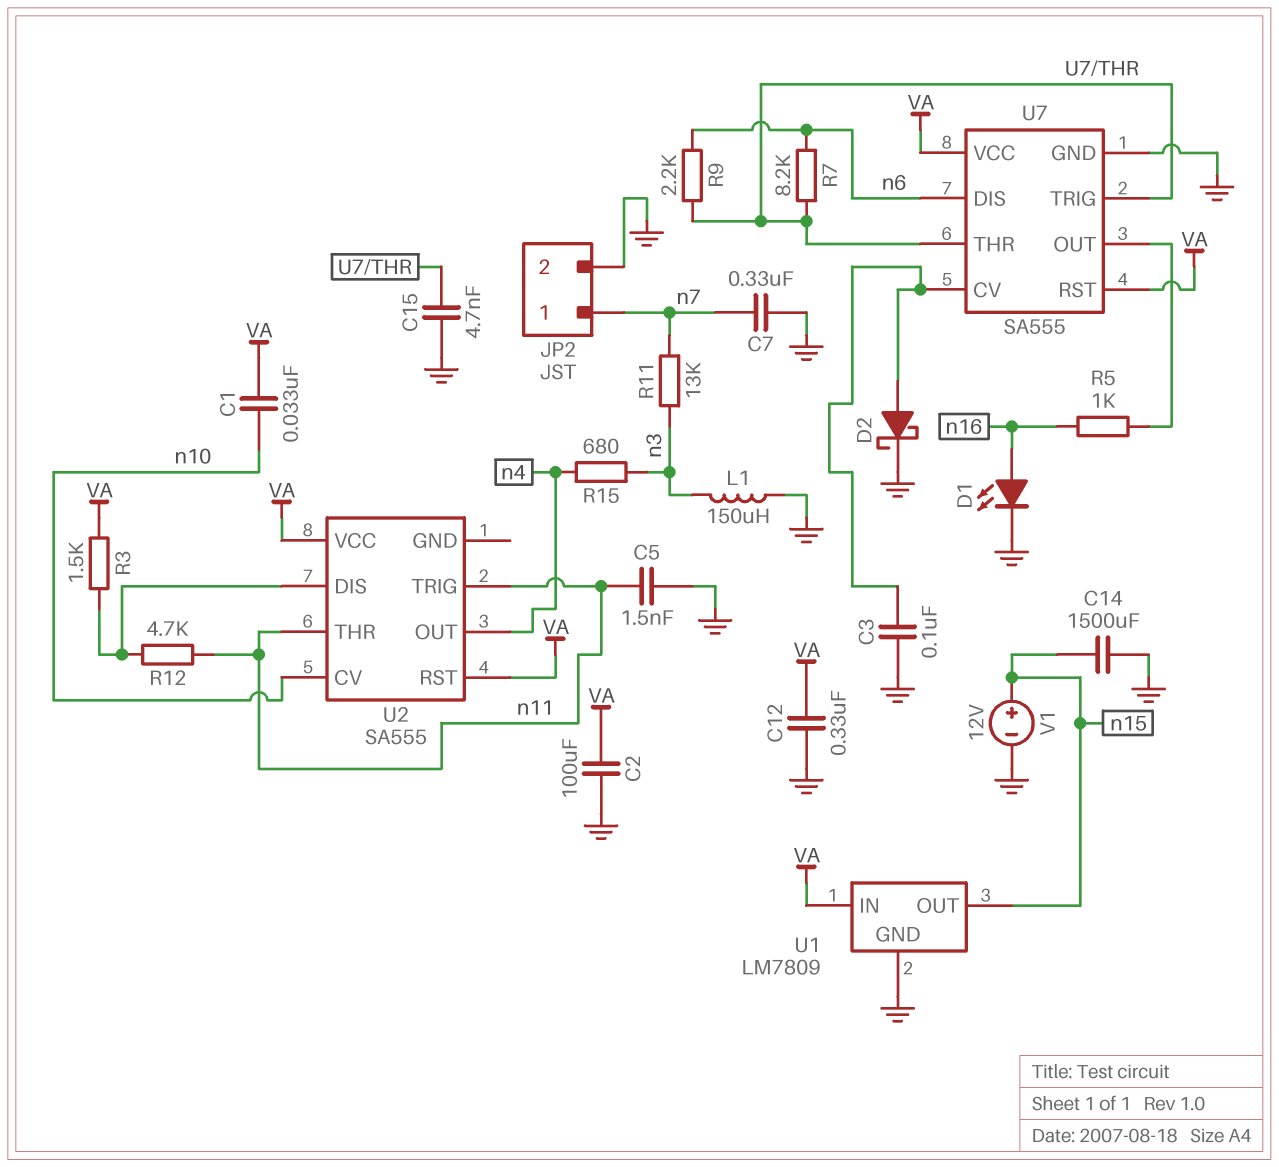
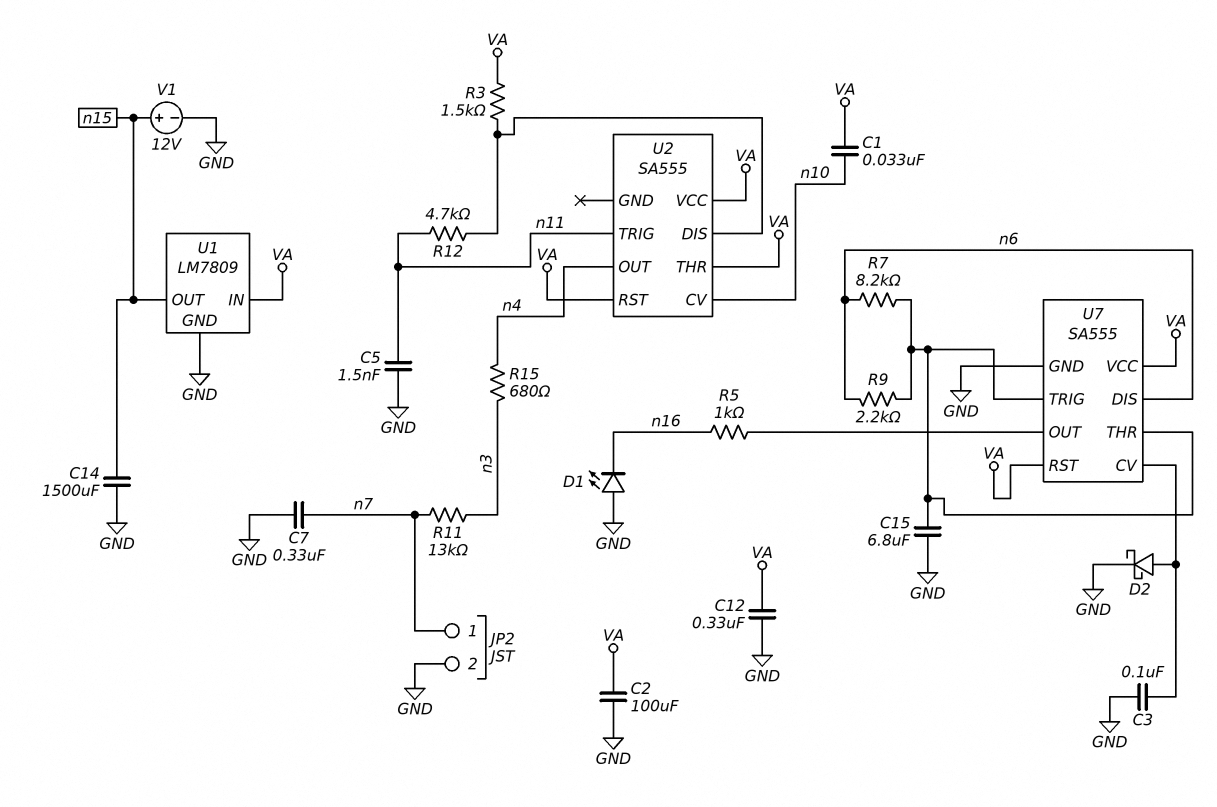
C15: 4.7nF (GND, U7/THR) -> 6.8uF (GND, U7/THR)
D1: LED (A n16, K GND) -> LED (A GND, K n16)
L1: 150uH (GND, n3) -> none
U2 pin THR: n11 -> VA

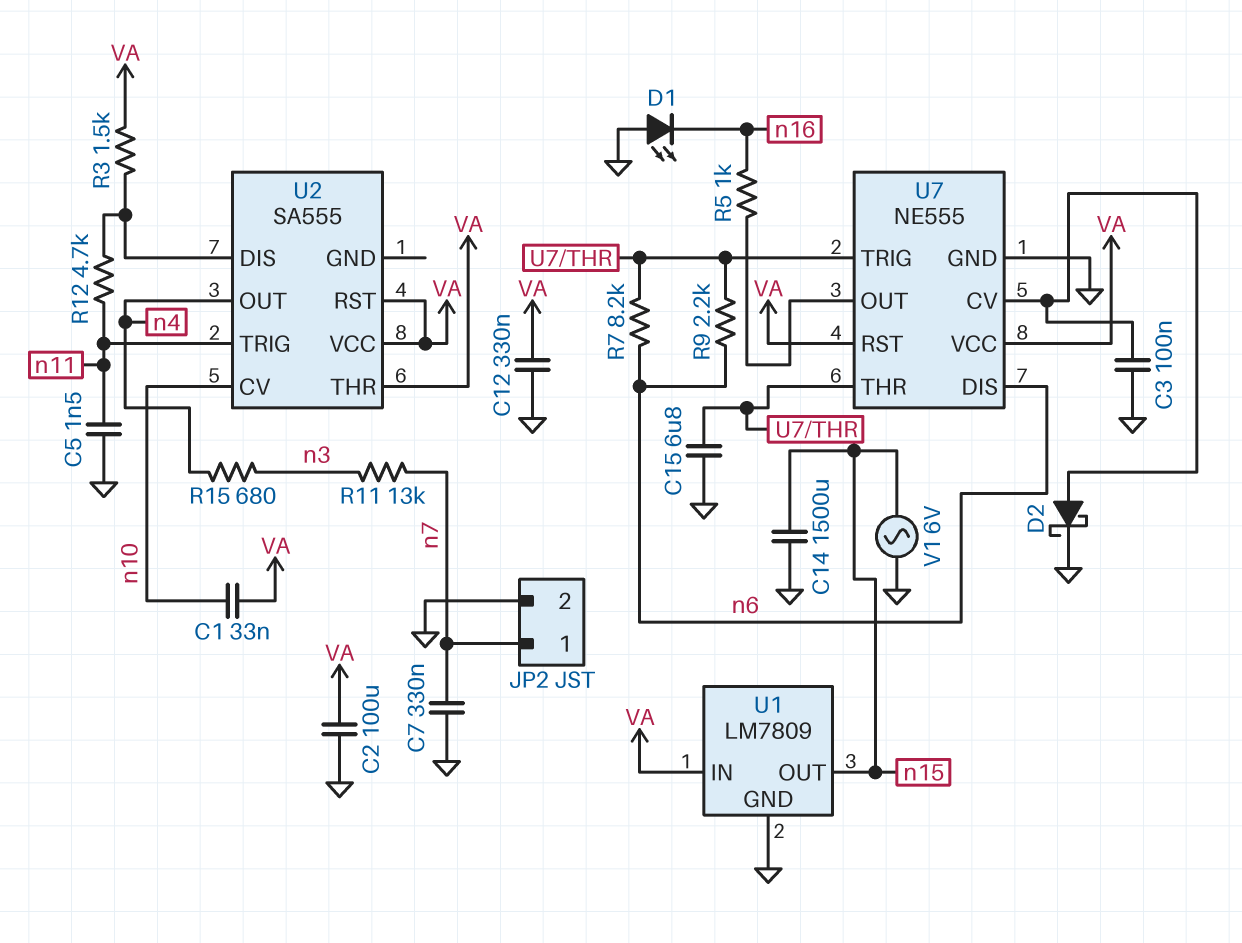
U7: SA555 -> NE555
V1: 12V (plus n15, minus GND) -> AC 6V (GND, n15)

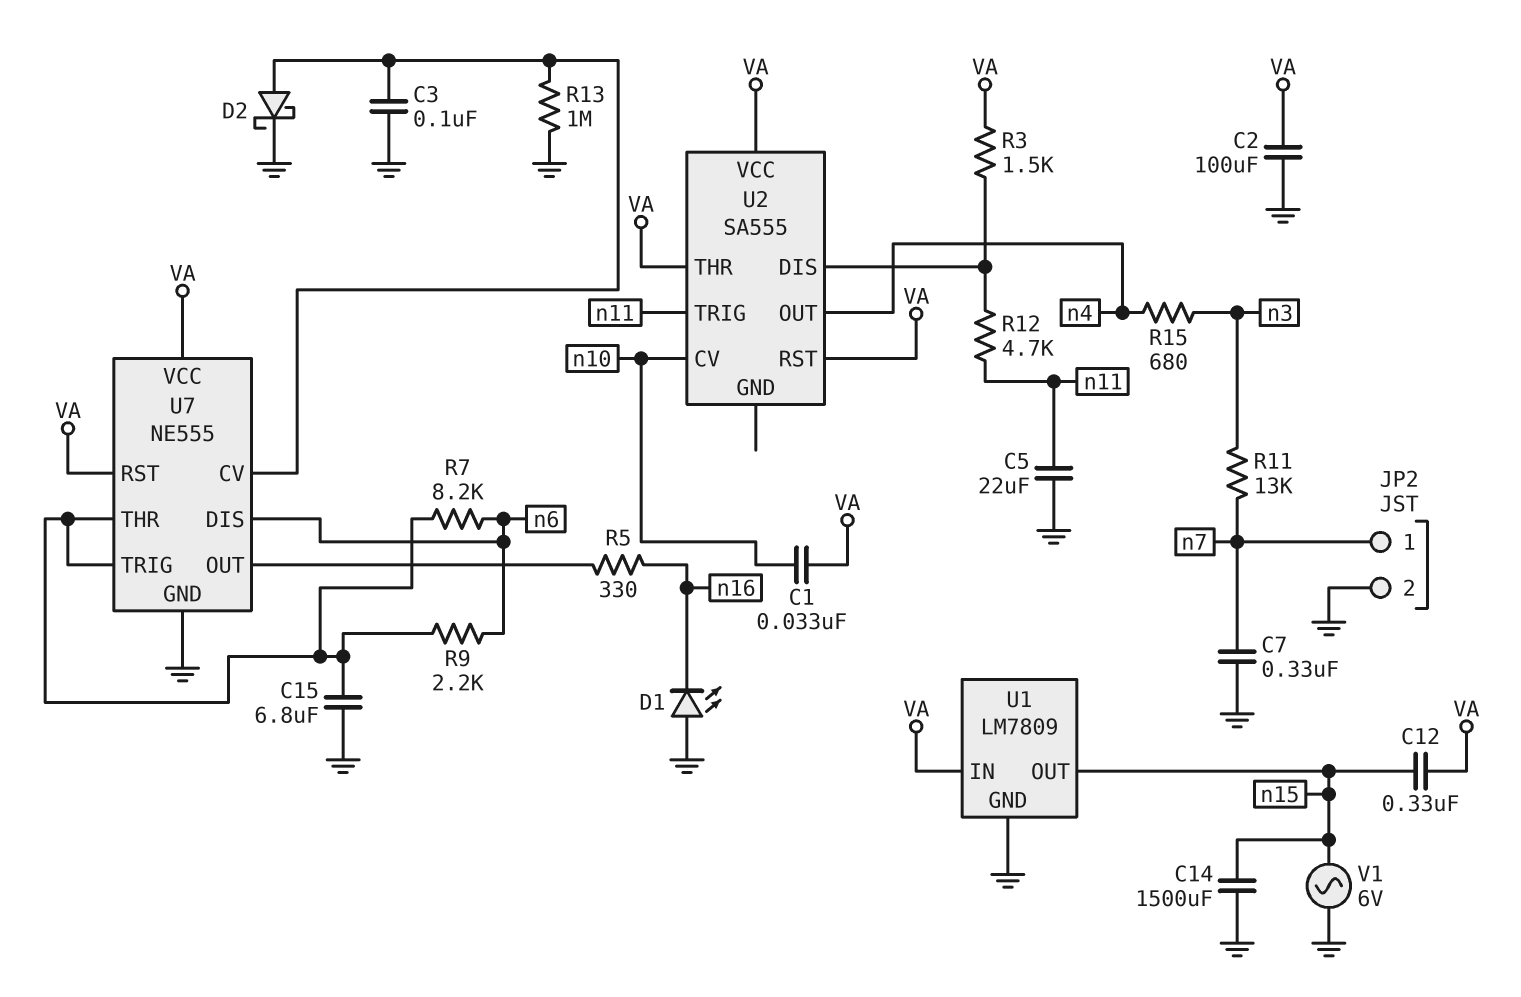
C5: 1.5nF (GND, n11) -> 22uF (GND, n11)
C12: 330nF (GND, VA) -> 330nF (VA, n15)
R5: 1k (U7/OUT, n16) -> 330 (U7/OUT, n16)
R13: none -> 1M (GND, U7/CV)

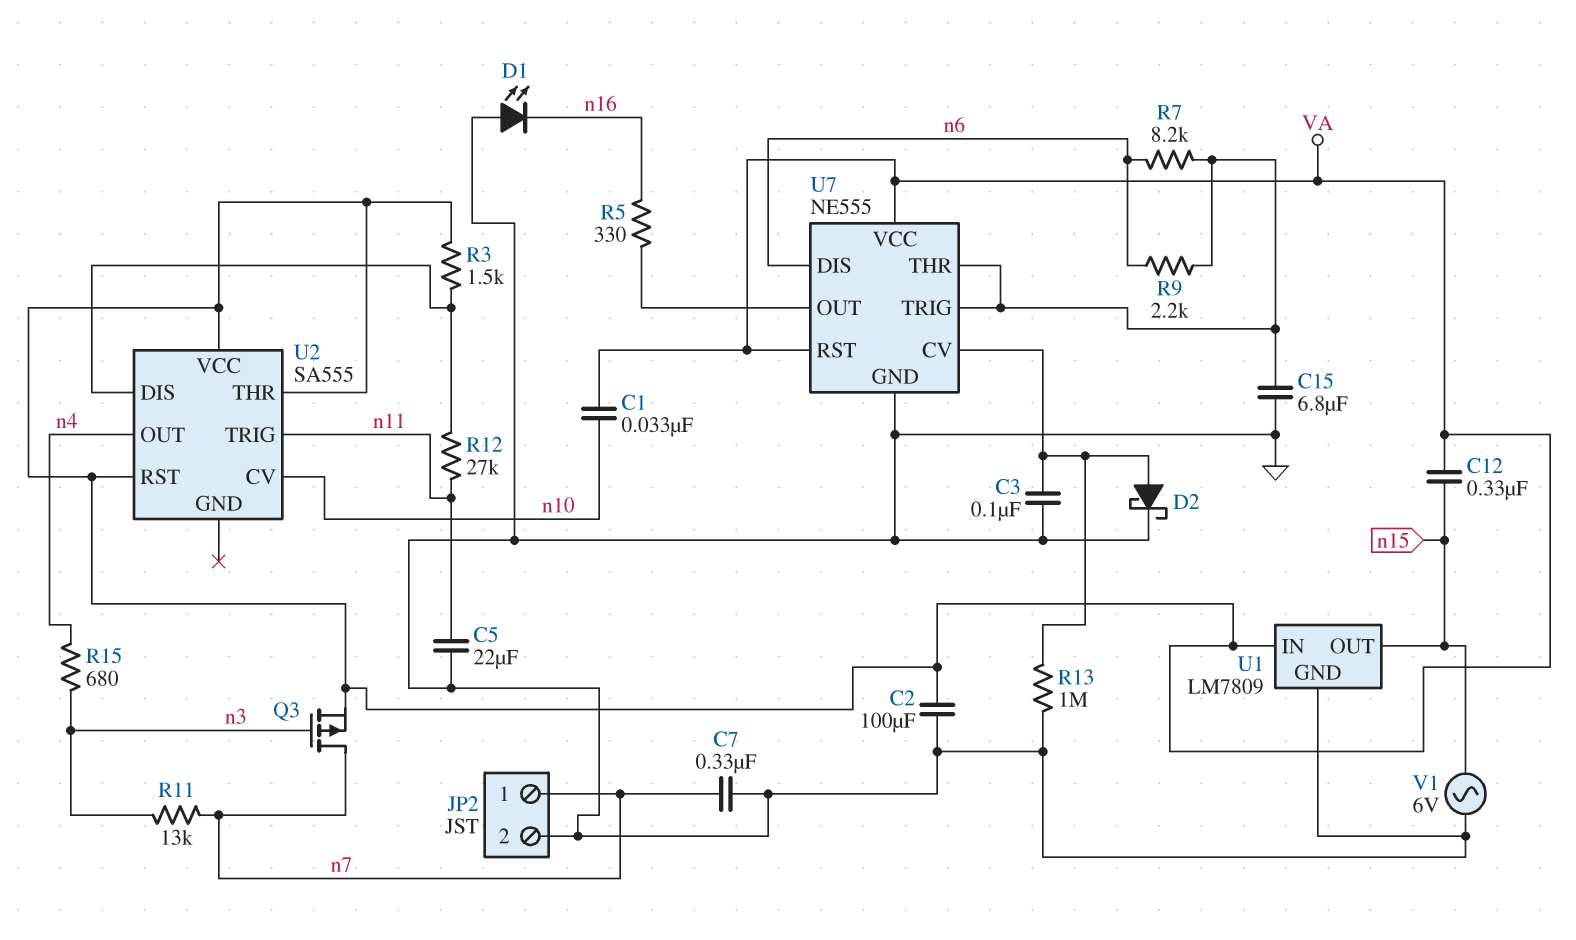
C14: 1500uF (GND, n15) -> none
Q3: none -> PMOS (G n3, D n7, S VA)
R12: 4.7k (U2/DIS, n11) -> 27k (U2/DIS, n11)

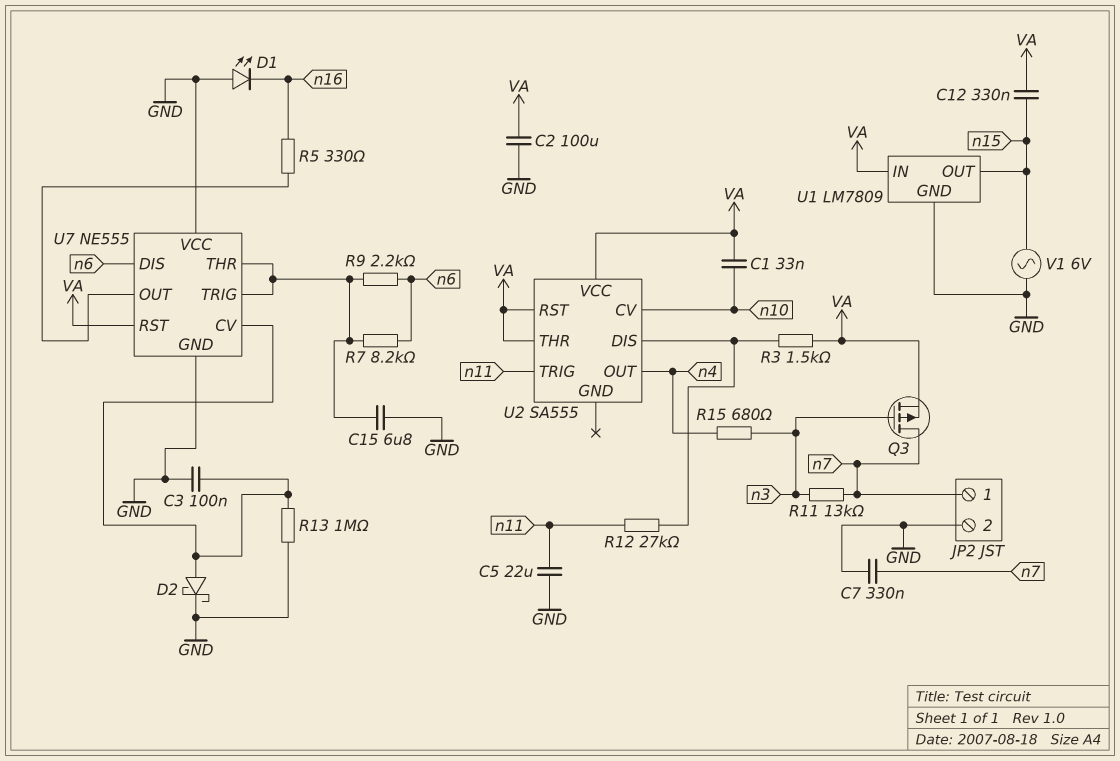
U7 pin VCC: VA -> GND

